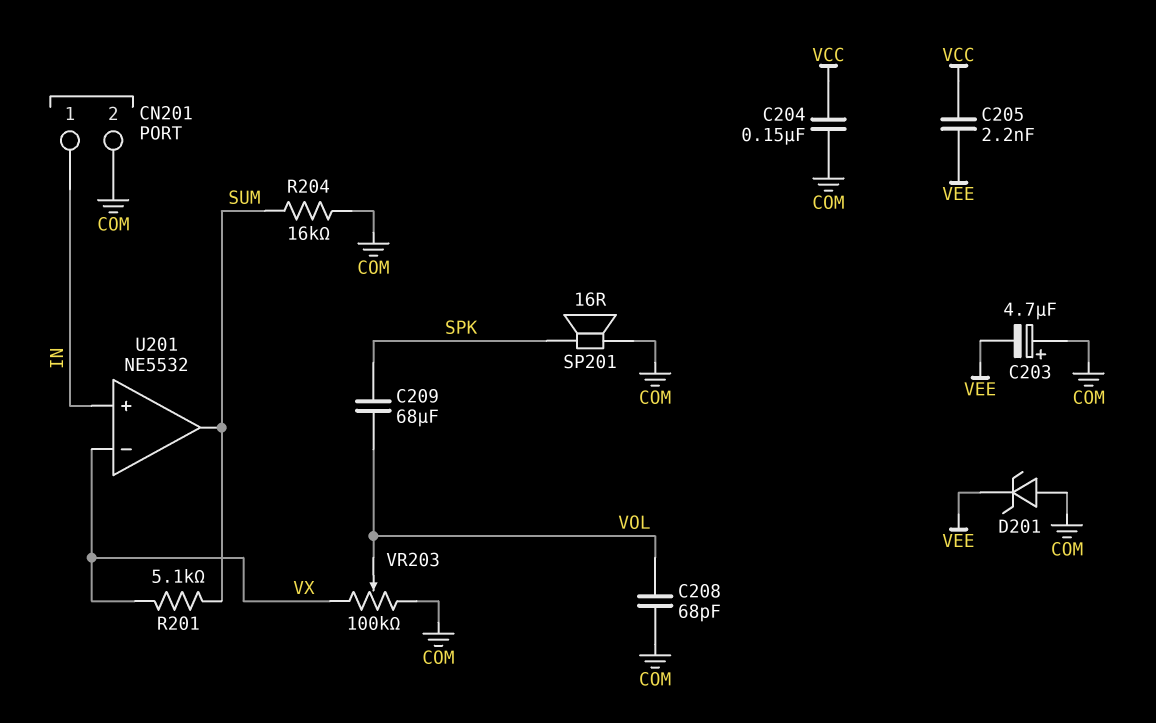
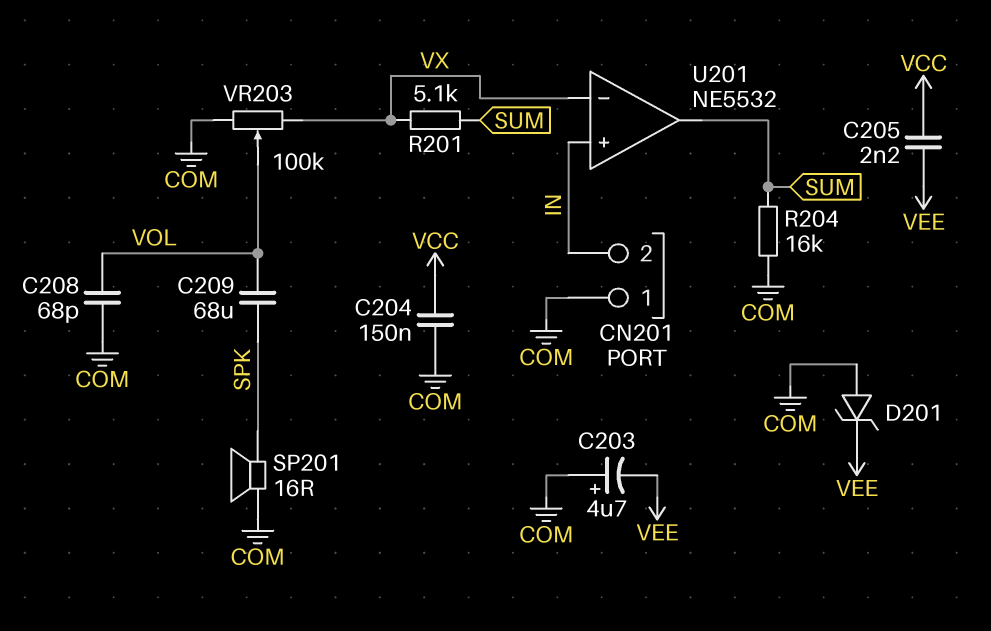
CN201 pin 1: IN -> COM
CN201 pin 2: COM -> IN

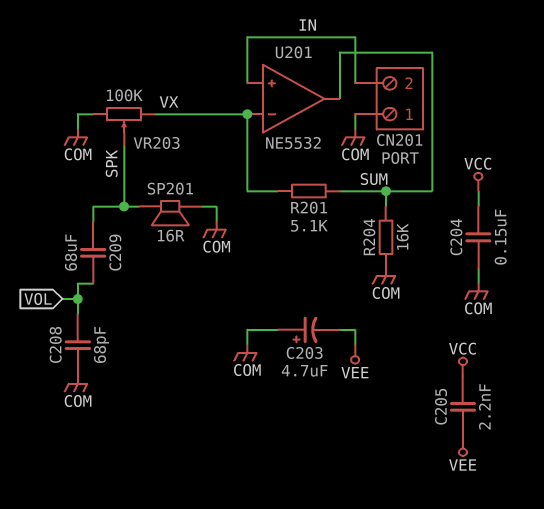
D201: zener (A COM, K VEE) -> none
VR203: 100k (COM, VX, wiper VOL) -> 100k (COM, VX, wiper SPK)

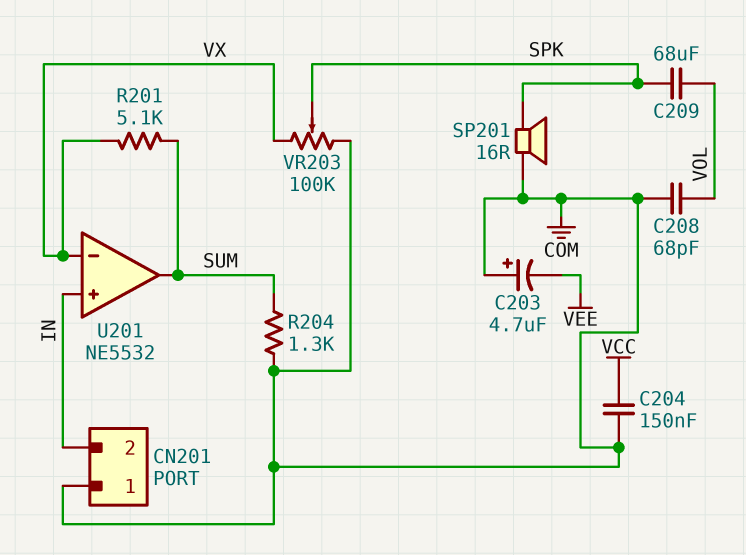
C205: 2.2nF (VCC, VEE) -> none
R204: 16k (COM, SUM) -> 1.3k (COM, SUM)

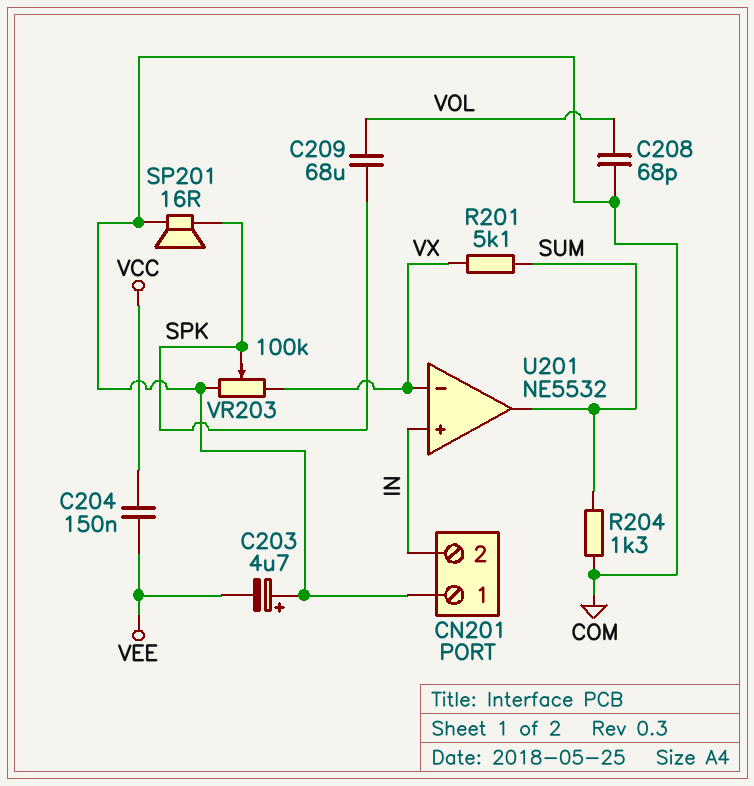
C204: 150nF (COM, VCC) -> 150nF (VCC, VEE)

